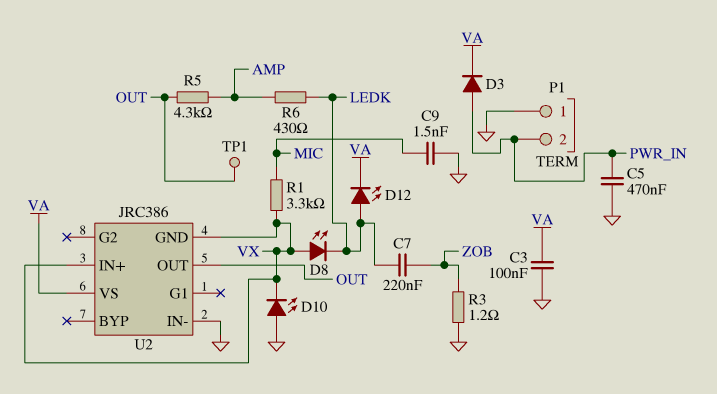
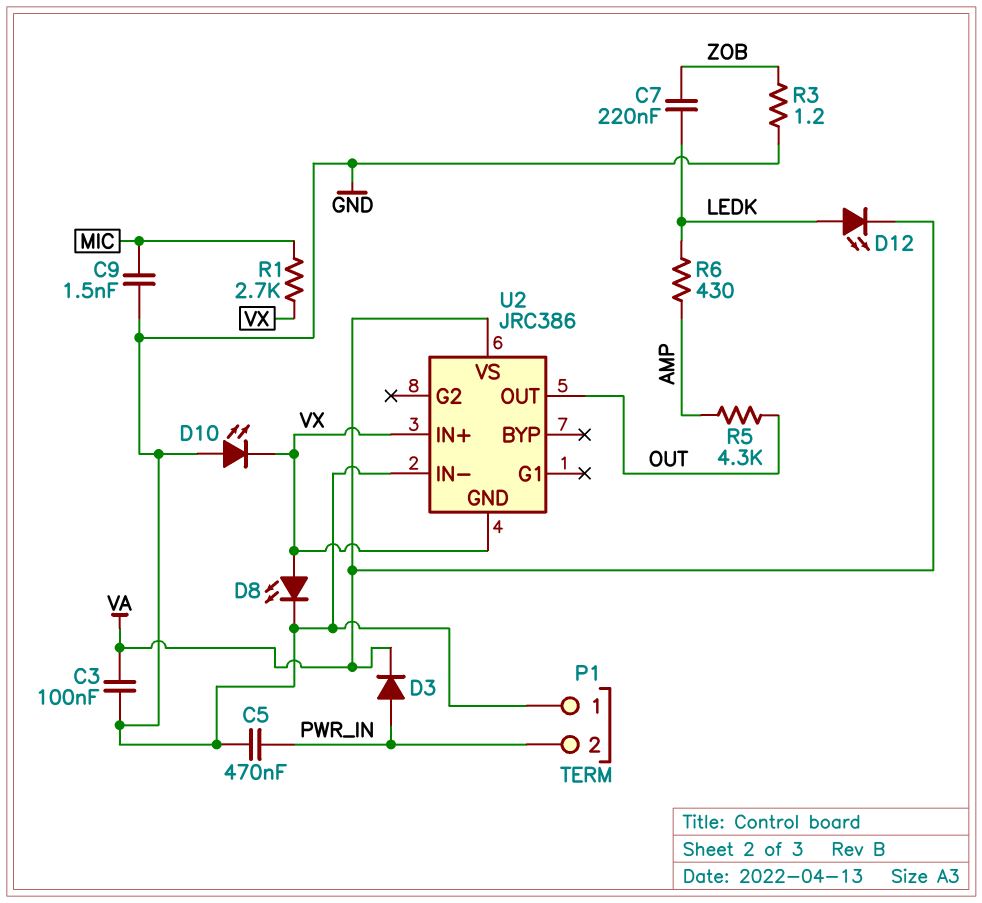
D8: LED (A VX, K LEDK) -> LED (A VX, K GND)
R1: 3.3k (MIC, VX) -> 2.7k (MIC, VX)
TP1: test point (OUT) -> none

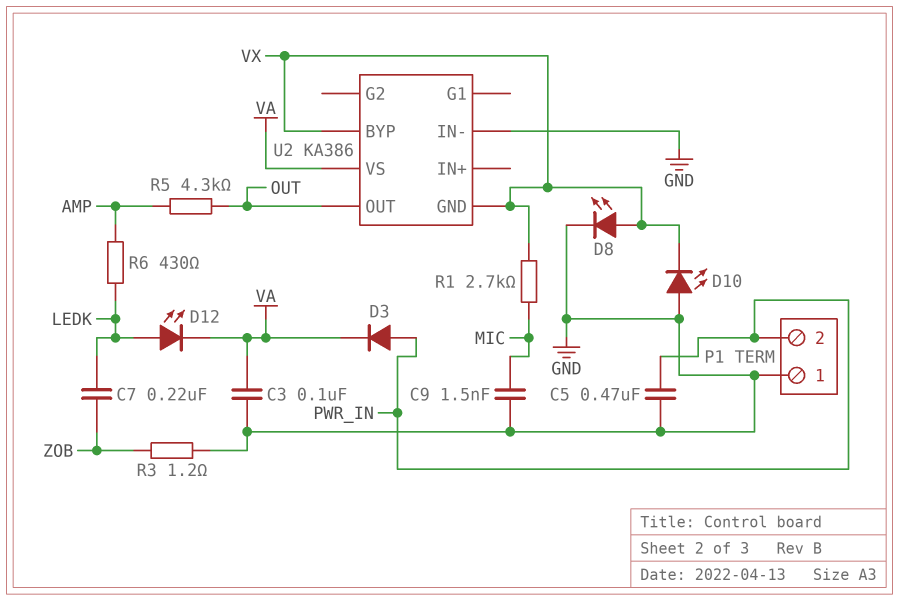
U2: JRC386 -> KA386
U2 pin BYP: none -> VX
U2 pin IN+: VX -> none

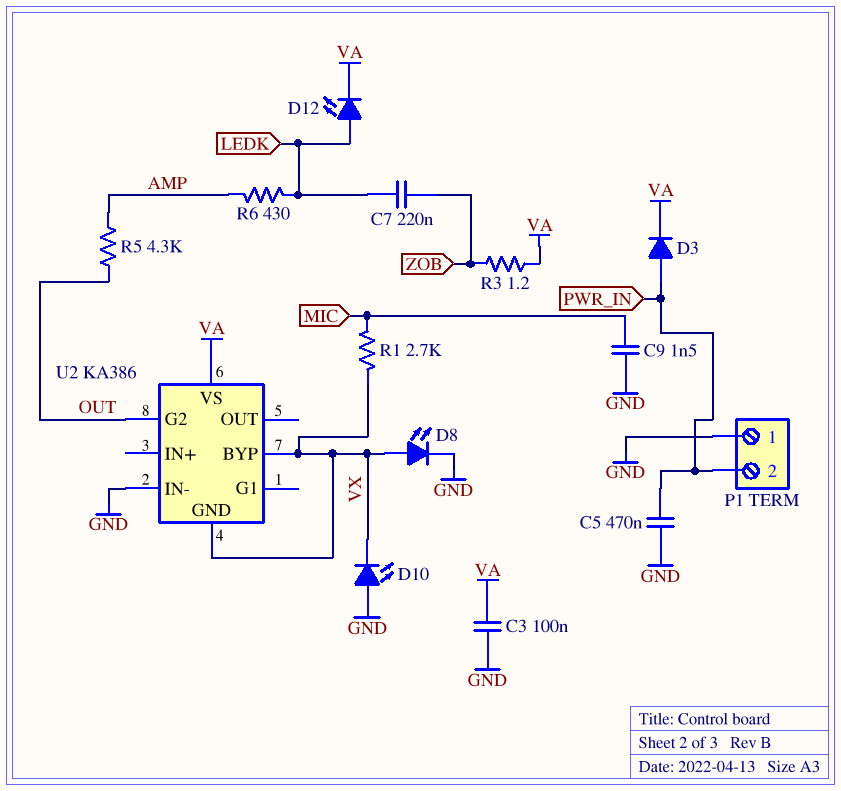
R3: 1.2 (GND, ZOB) -> 1.2 (VA, ZOB)
U2 pin G2: none -> OUT
U2 pin OUT: OUT -> none

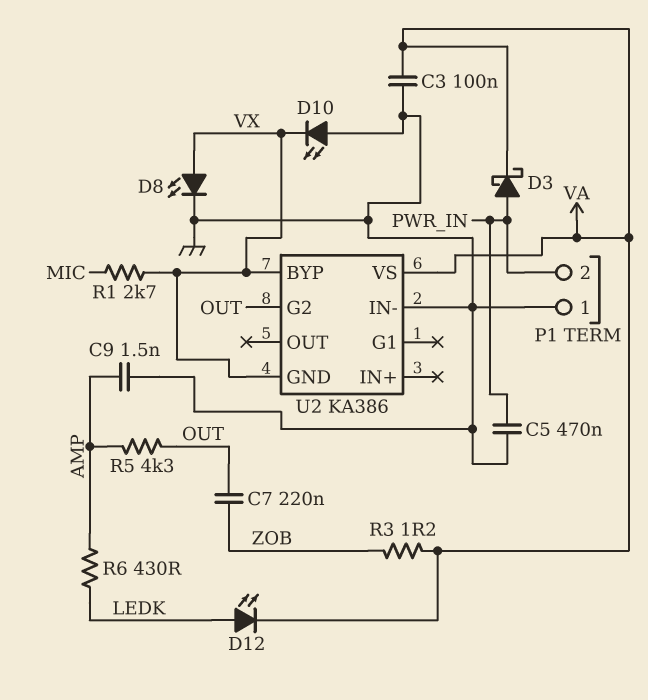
C7: 220nF (LEDK, ZOB) -> 220nF (OUT, ZOB)
C9: 1.5nF (GND, MIC) -> 1.5nF (AMP, GND)
D3: diode (A PWR_IN, K VA) -> schottky (A PWR_IN, K VA)

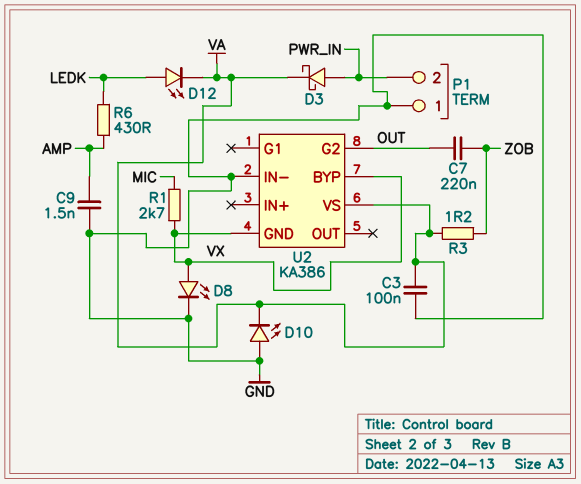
C5: 470nF (GND, PWR_IN) -> none
D10: LED (A GND, K VX) -> LED (A GND, K VA)
R5: 4.3k (AMP, OUT) -> none

